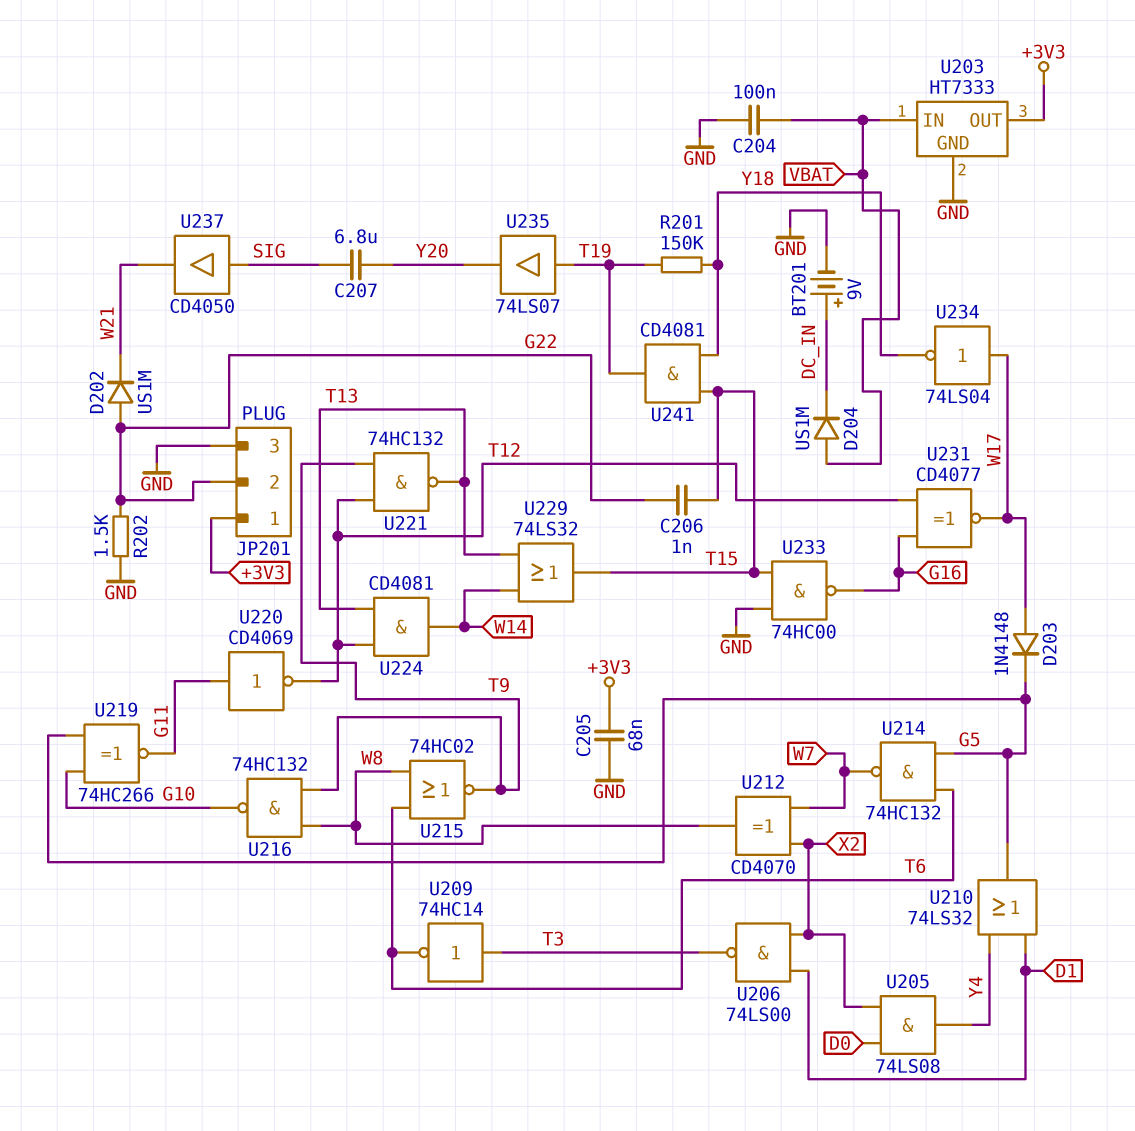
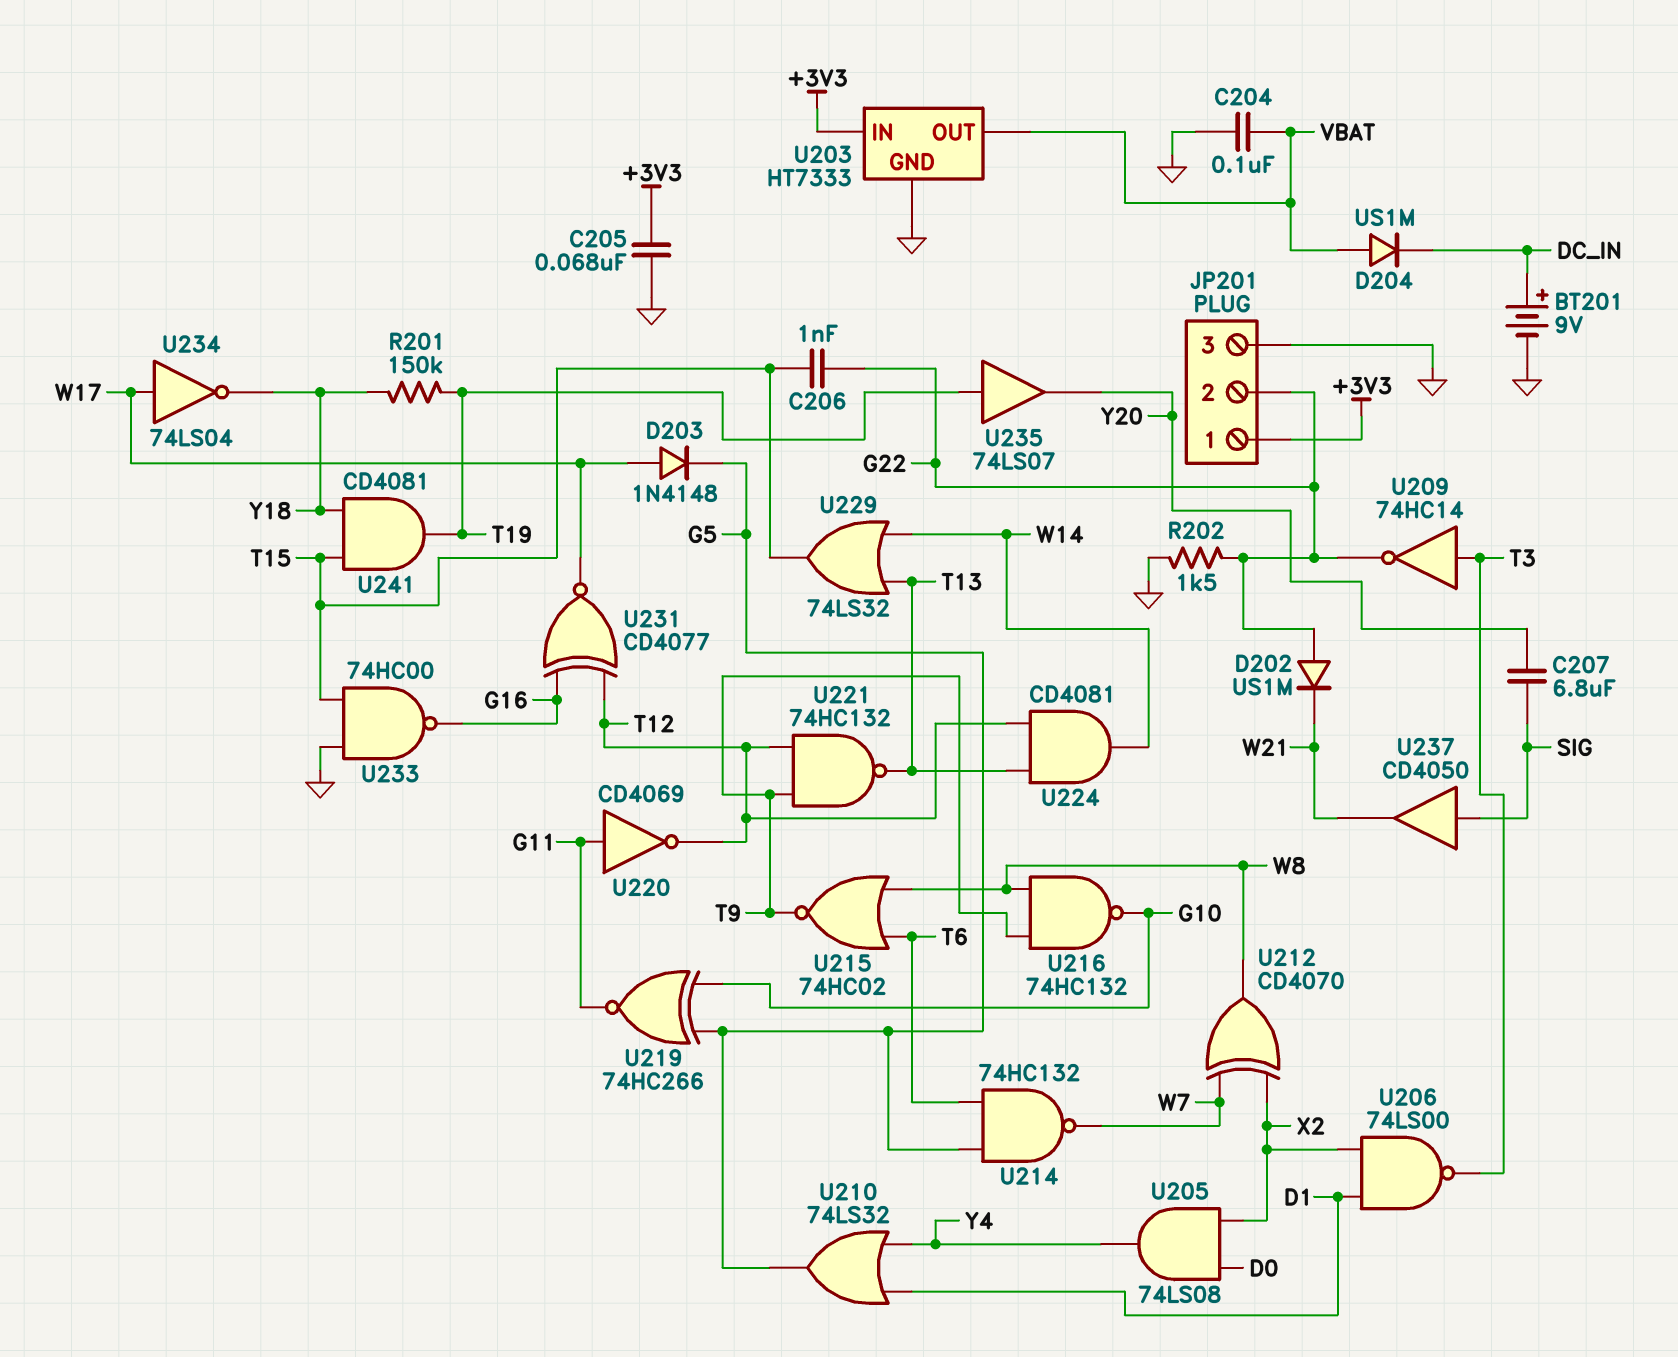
U203 pin IN: VBAT -> +3V3
U203 pin OUT: +3V3 -> VBAT
U209: NOT 74HC14 (in T3, out T6) -> NOT 74HC14 (in T3, out G22)

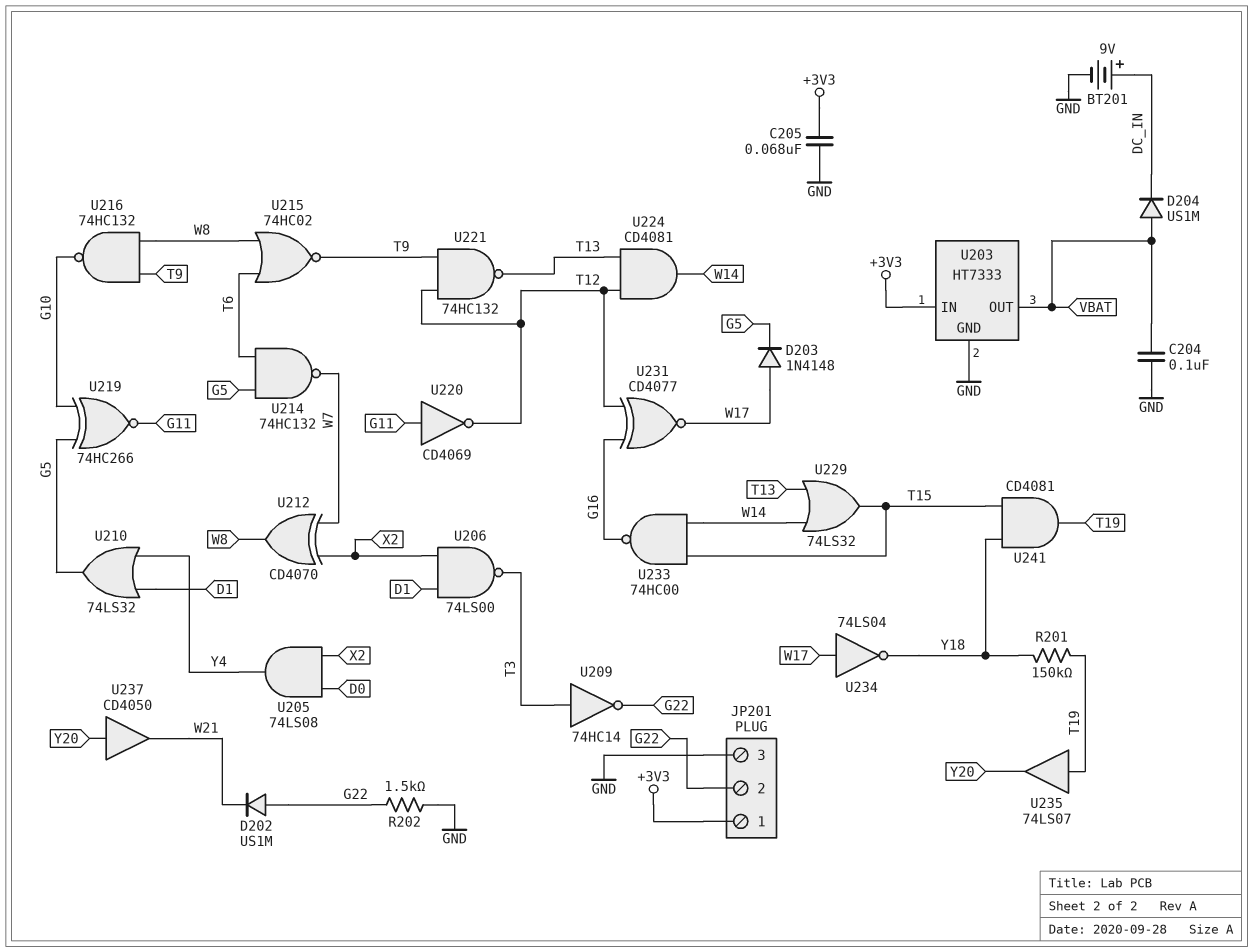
C206: 1nF (G22, T15) -> none
C207: 6.8uF (SIG, Y20) -> none
U233: NAND 74HC00 (in GND, in T15, out G16) -> NAND 74HC00 (in T15, in W14, out G16)
U237: buffer CD4050 (in SIG, out W21) -> buffer CD4050 (in Y20, out W21)

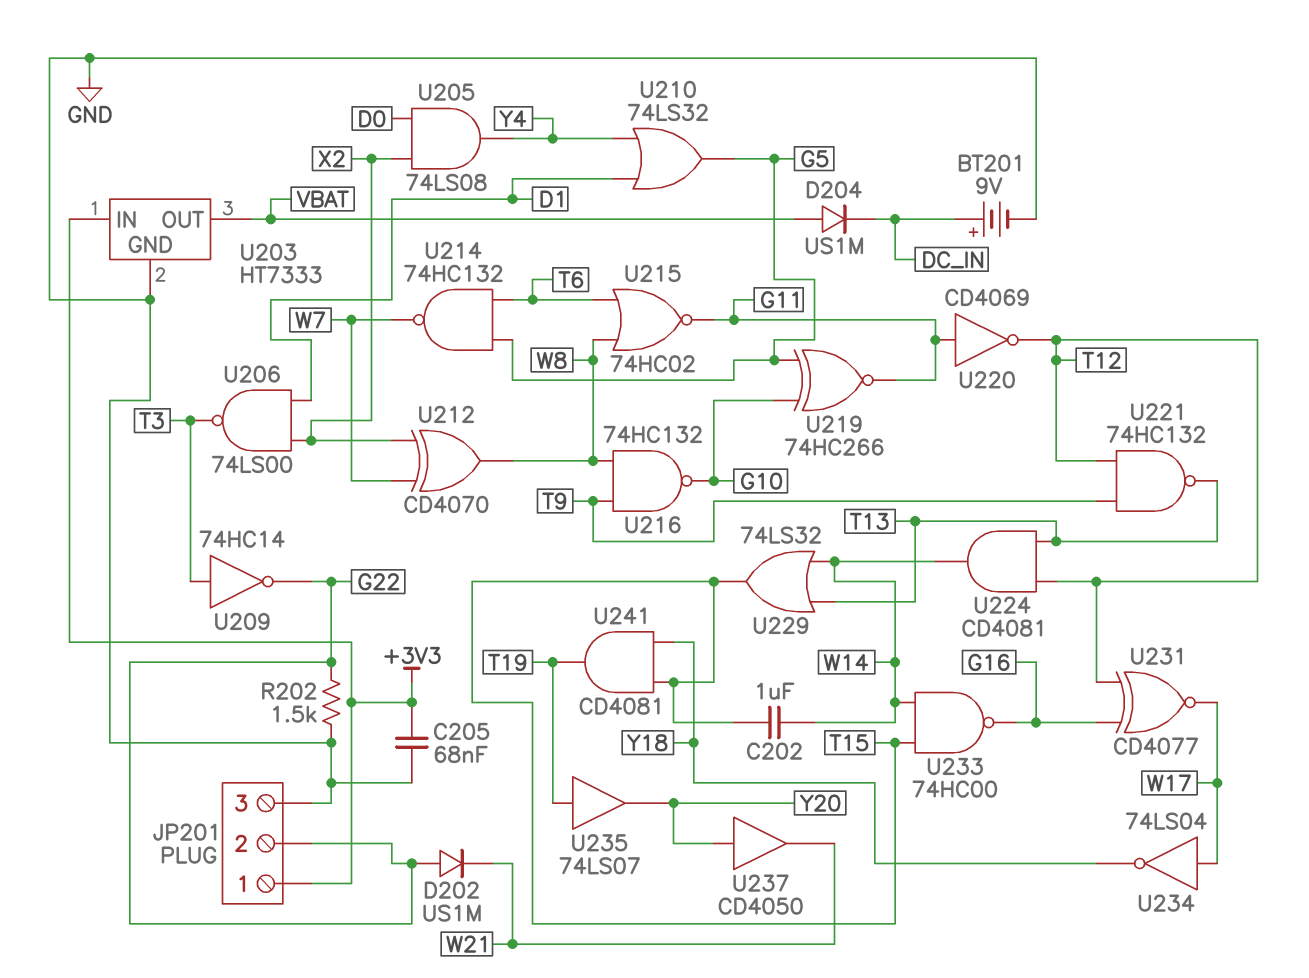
C202: none -> 1uF (T15, W14)
C204: 100nF (GND, VBAT) -> none
D203: diode 1N4148 (A W17, K G5) -> none
R201: 150k (T19, Y18) -> none
U215: NOR 74HC02 (in T6, in W8, out T9) -> NOR 74HC02 (in T6, in W8, out G11)

